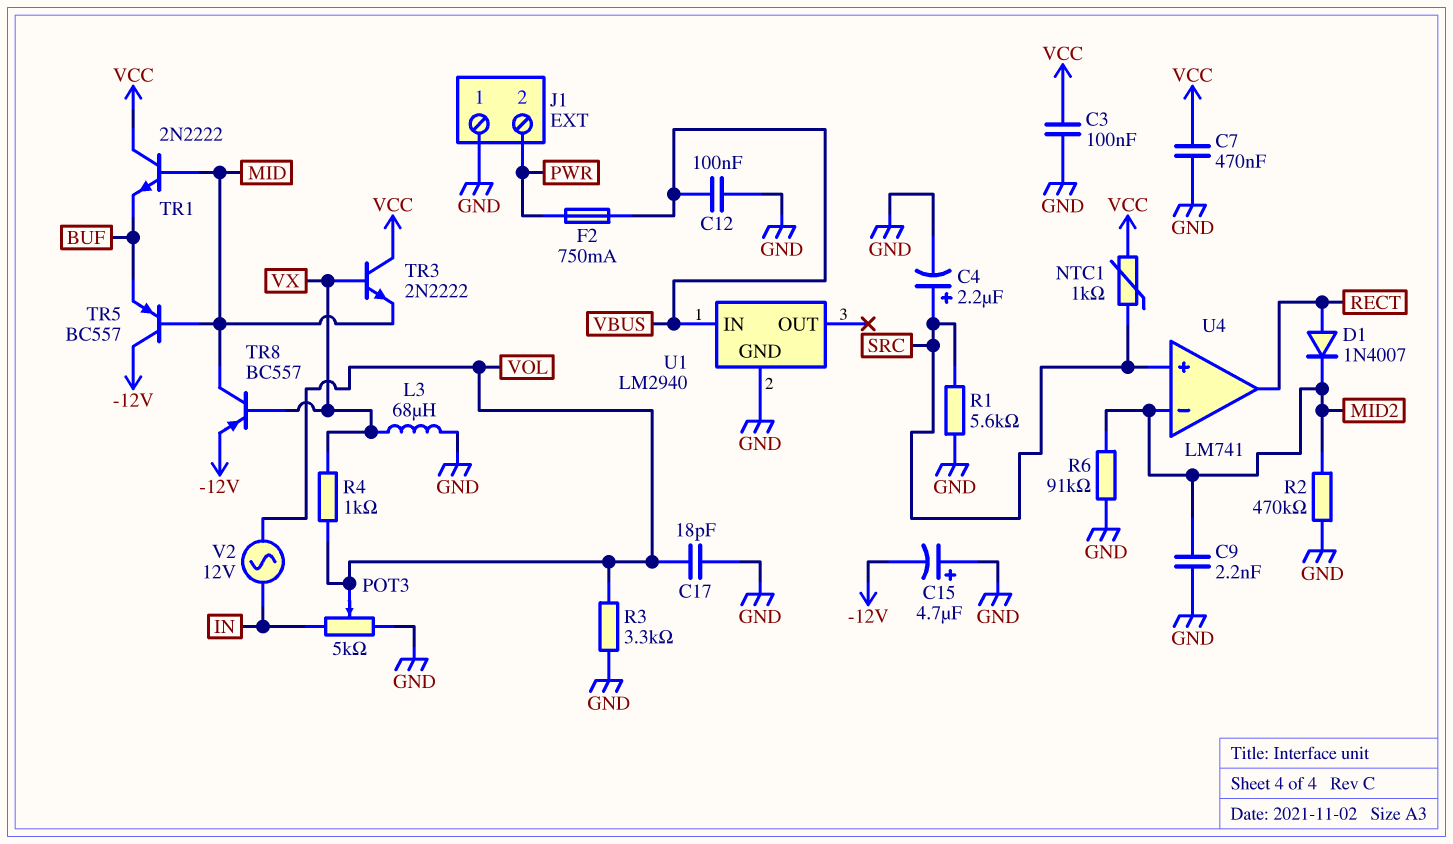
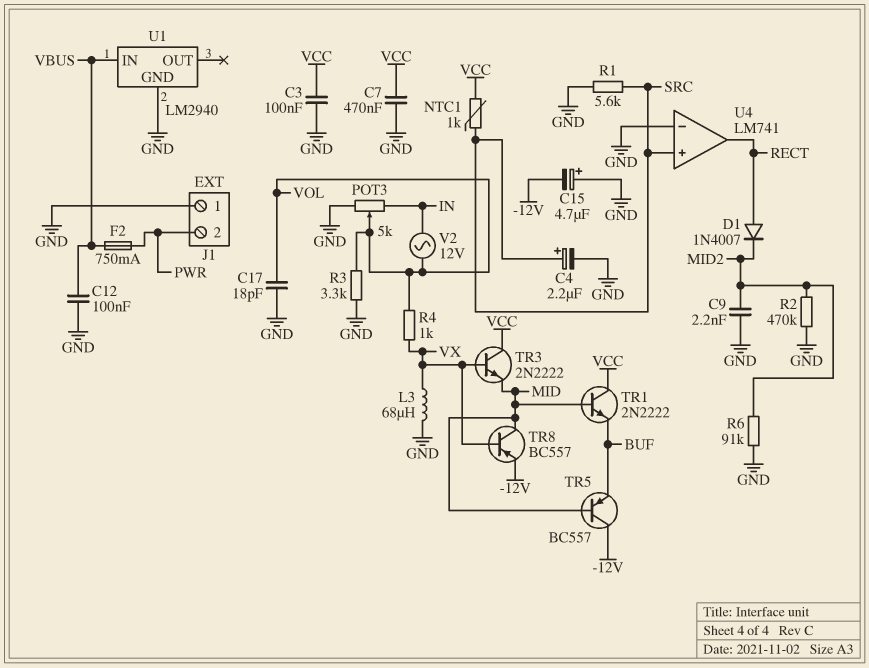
U4 pin in-: MID2 -> GND

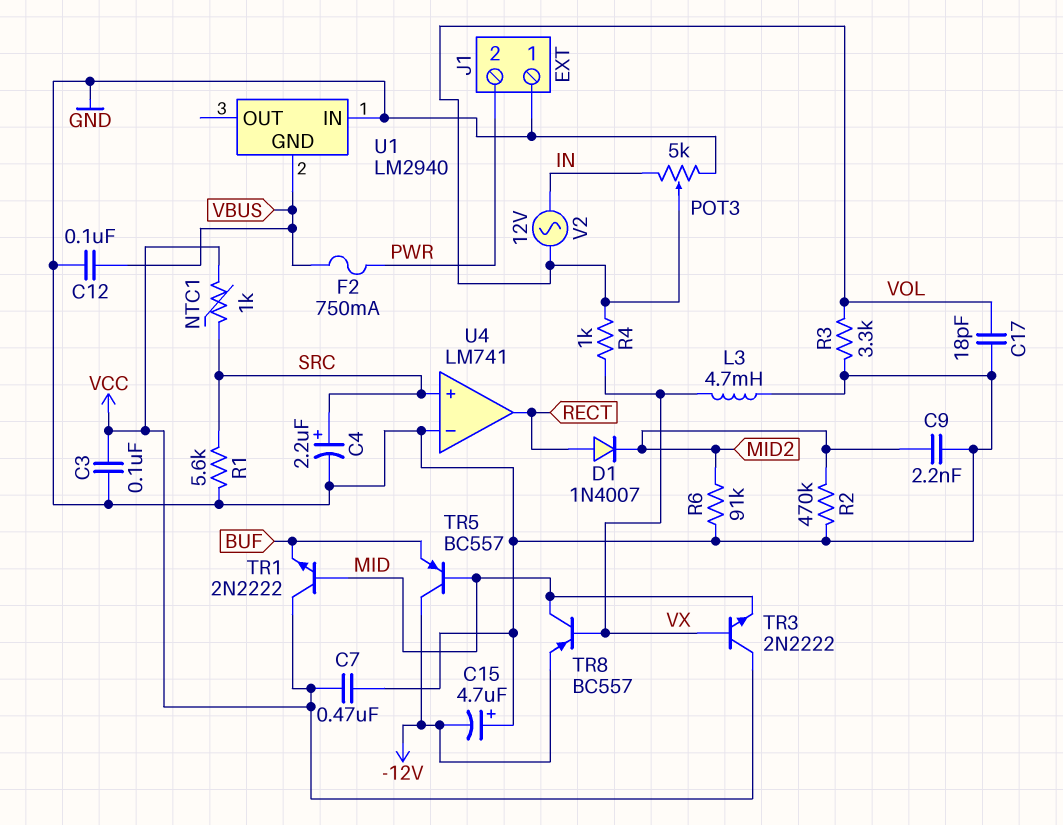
L3: 68uH (GND, VX) -> 4.7mH (GND, VX)
U1 pin GND: GND -> VBUS
U1 pin IN: VBUS -> GND

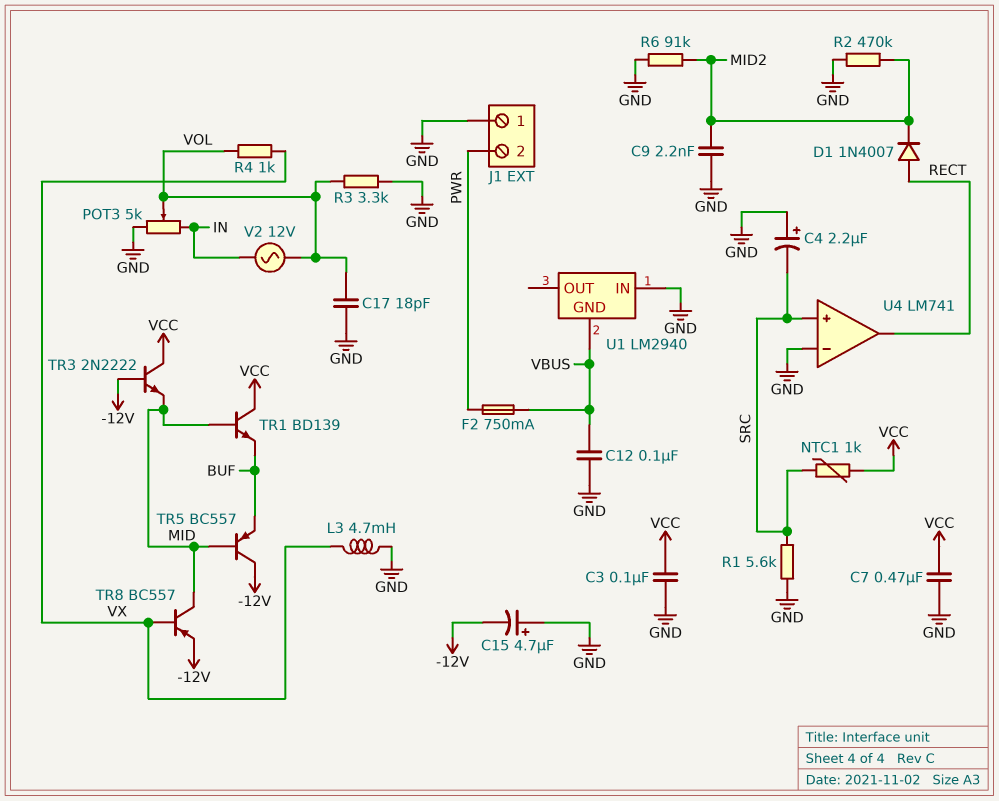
C4: 2.2uF (plus SRC, minus GND) -> 2.2uF (plus GND, minus SRC)
TR1: NPN 2N2222 (B MID, C VCC, E BUF) -> NPN BD139 (B MID, C VCC, E BUF)
TR3: NPN 2N2222 (B VX, C VCC, E MID) -> NPN 2N2222 (B -12V, C VCC, E MID)

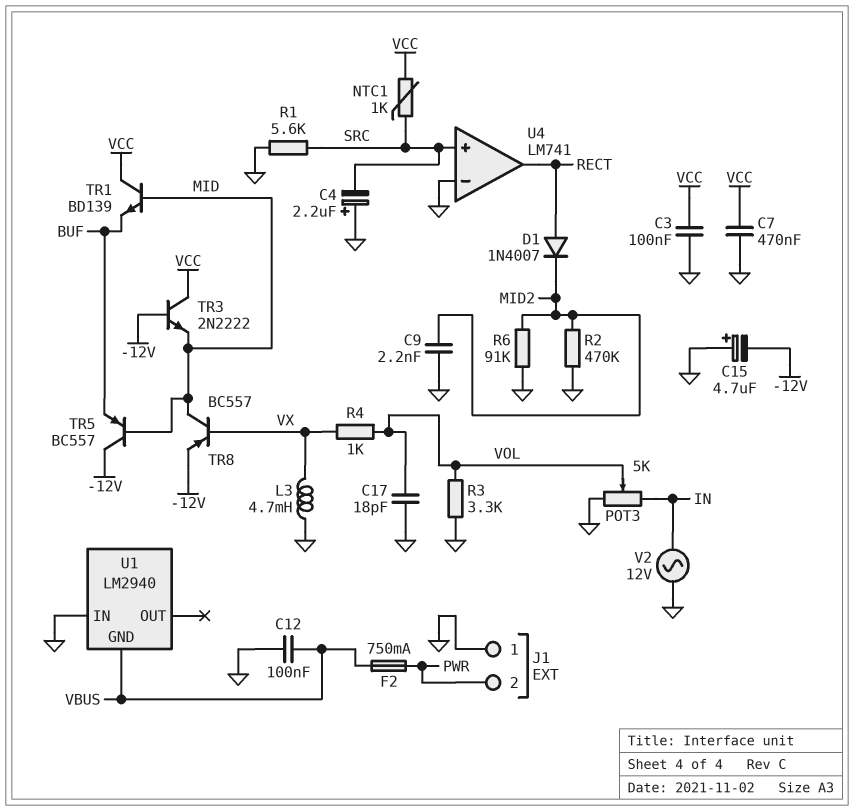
V2: AC 12V (IN, VOL) -> AC 12V (GND, IN)

